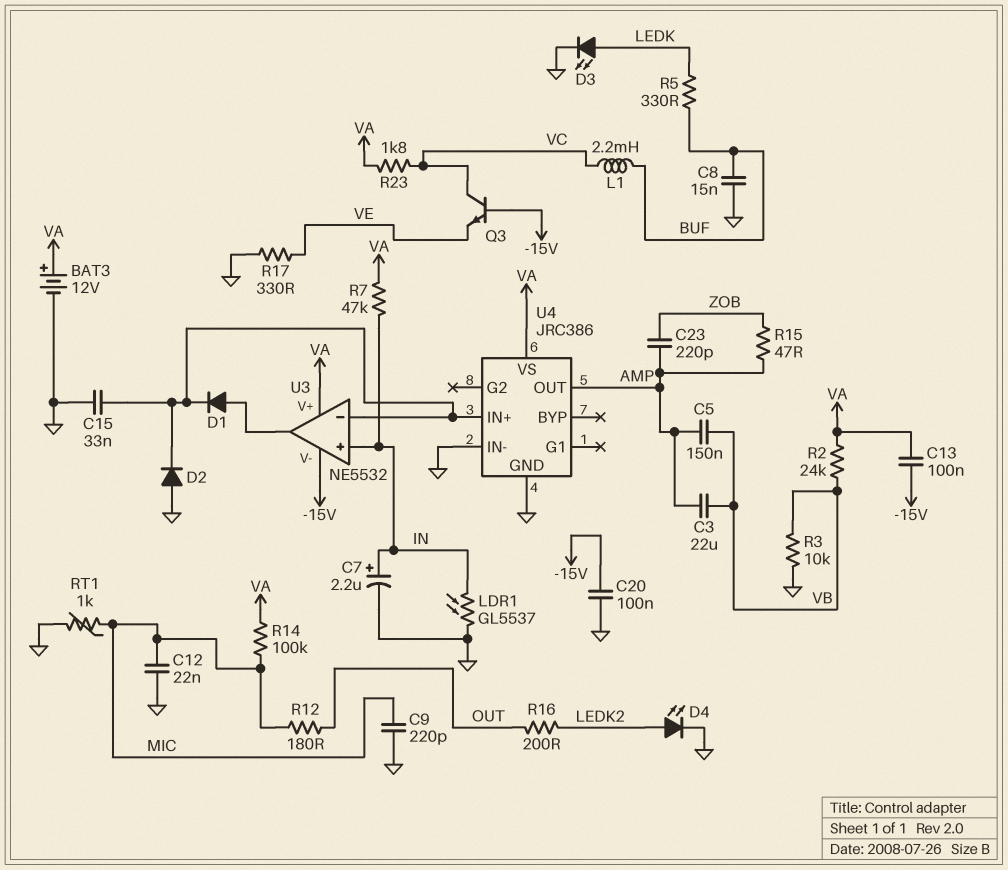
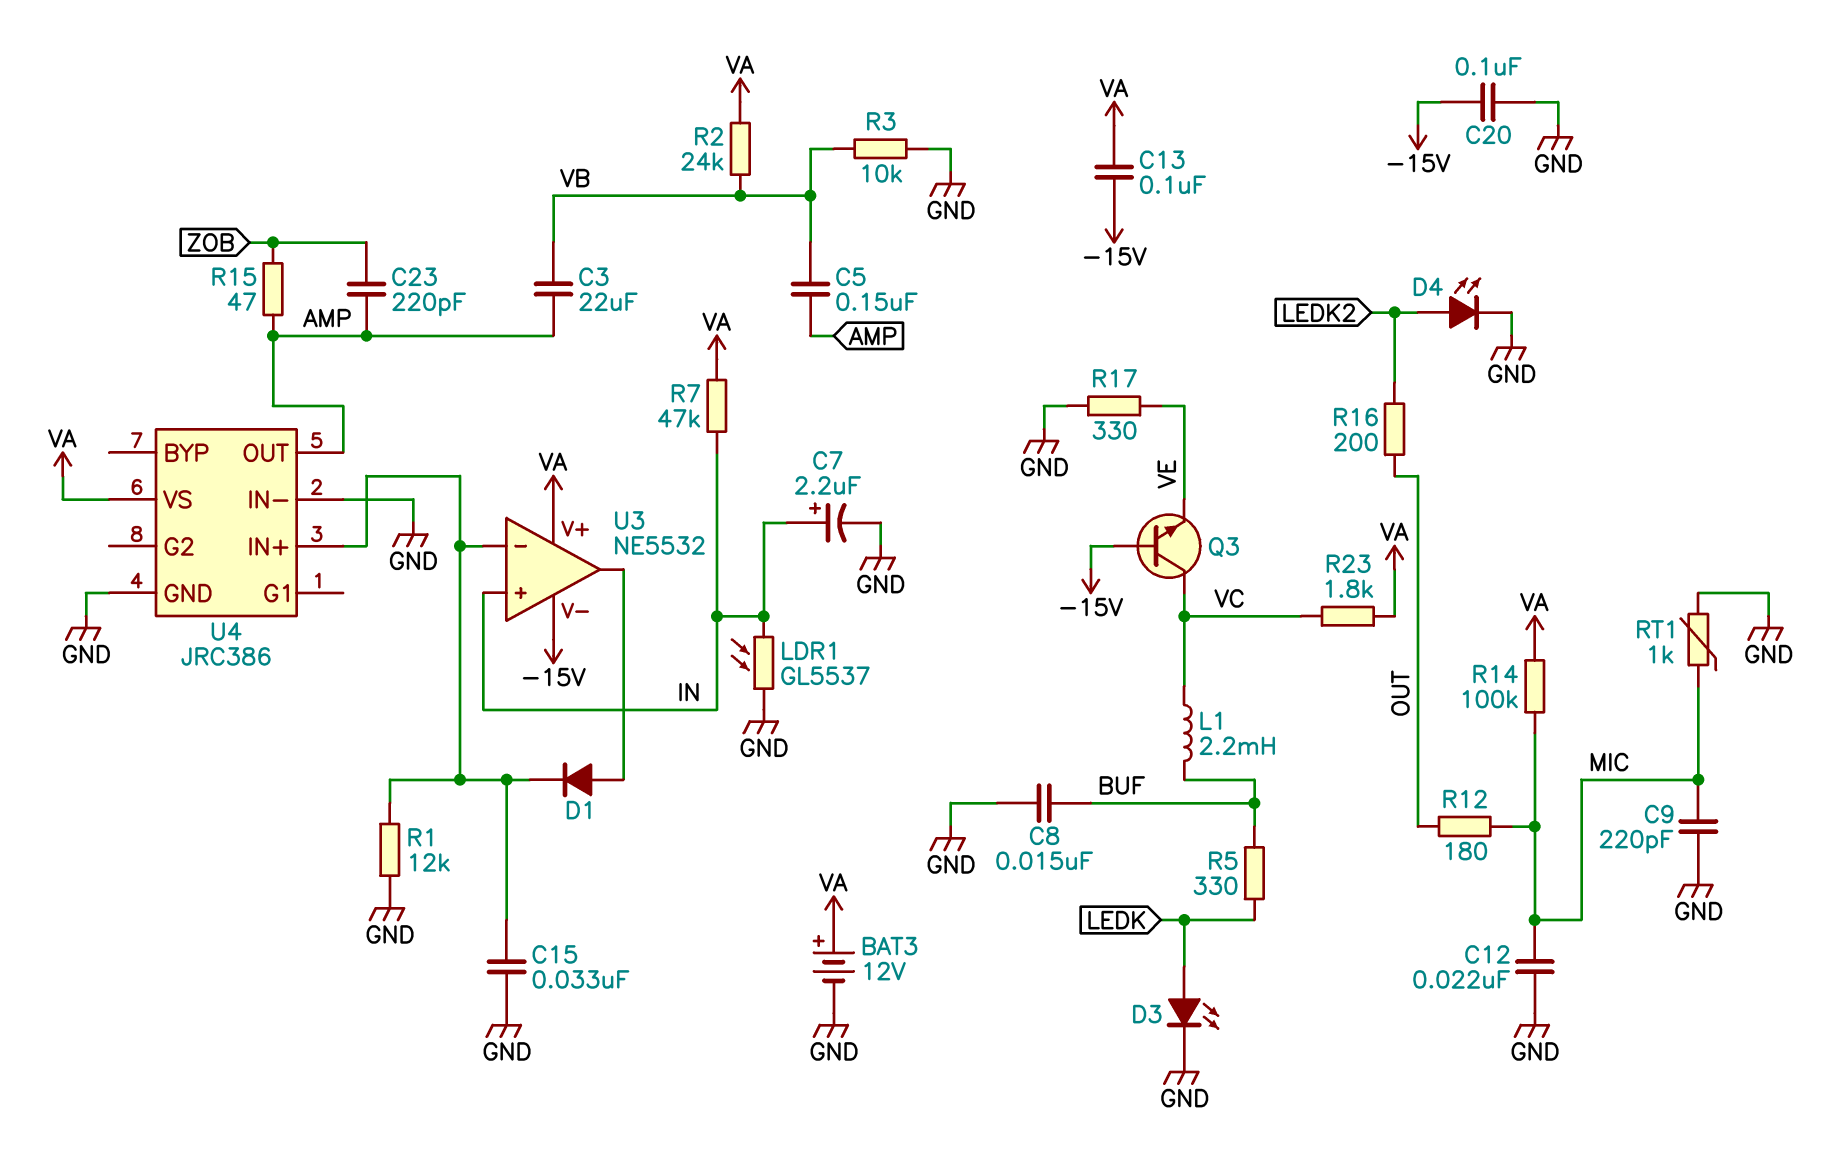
D2: diode (A GND, K U3/in-) -> none
R1: none -> 12k (GND, U3/in-)

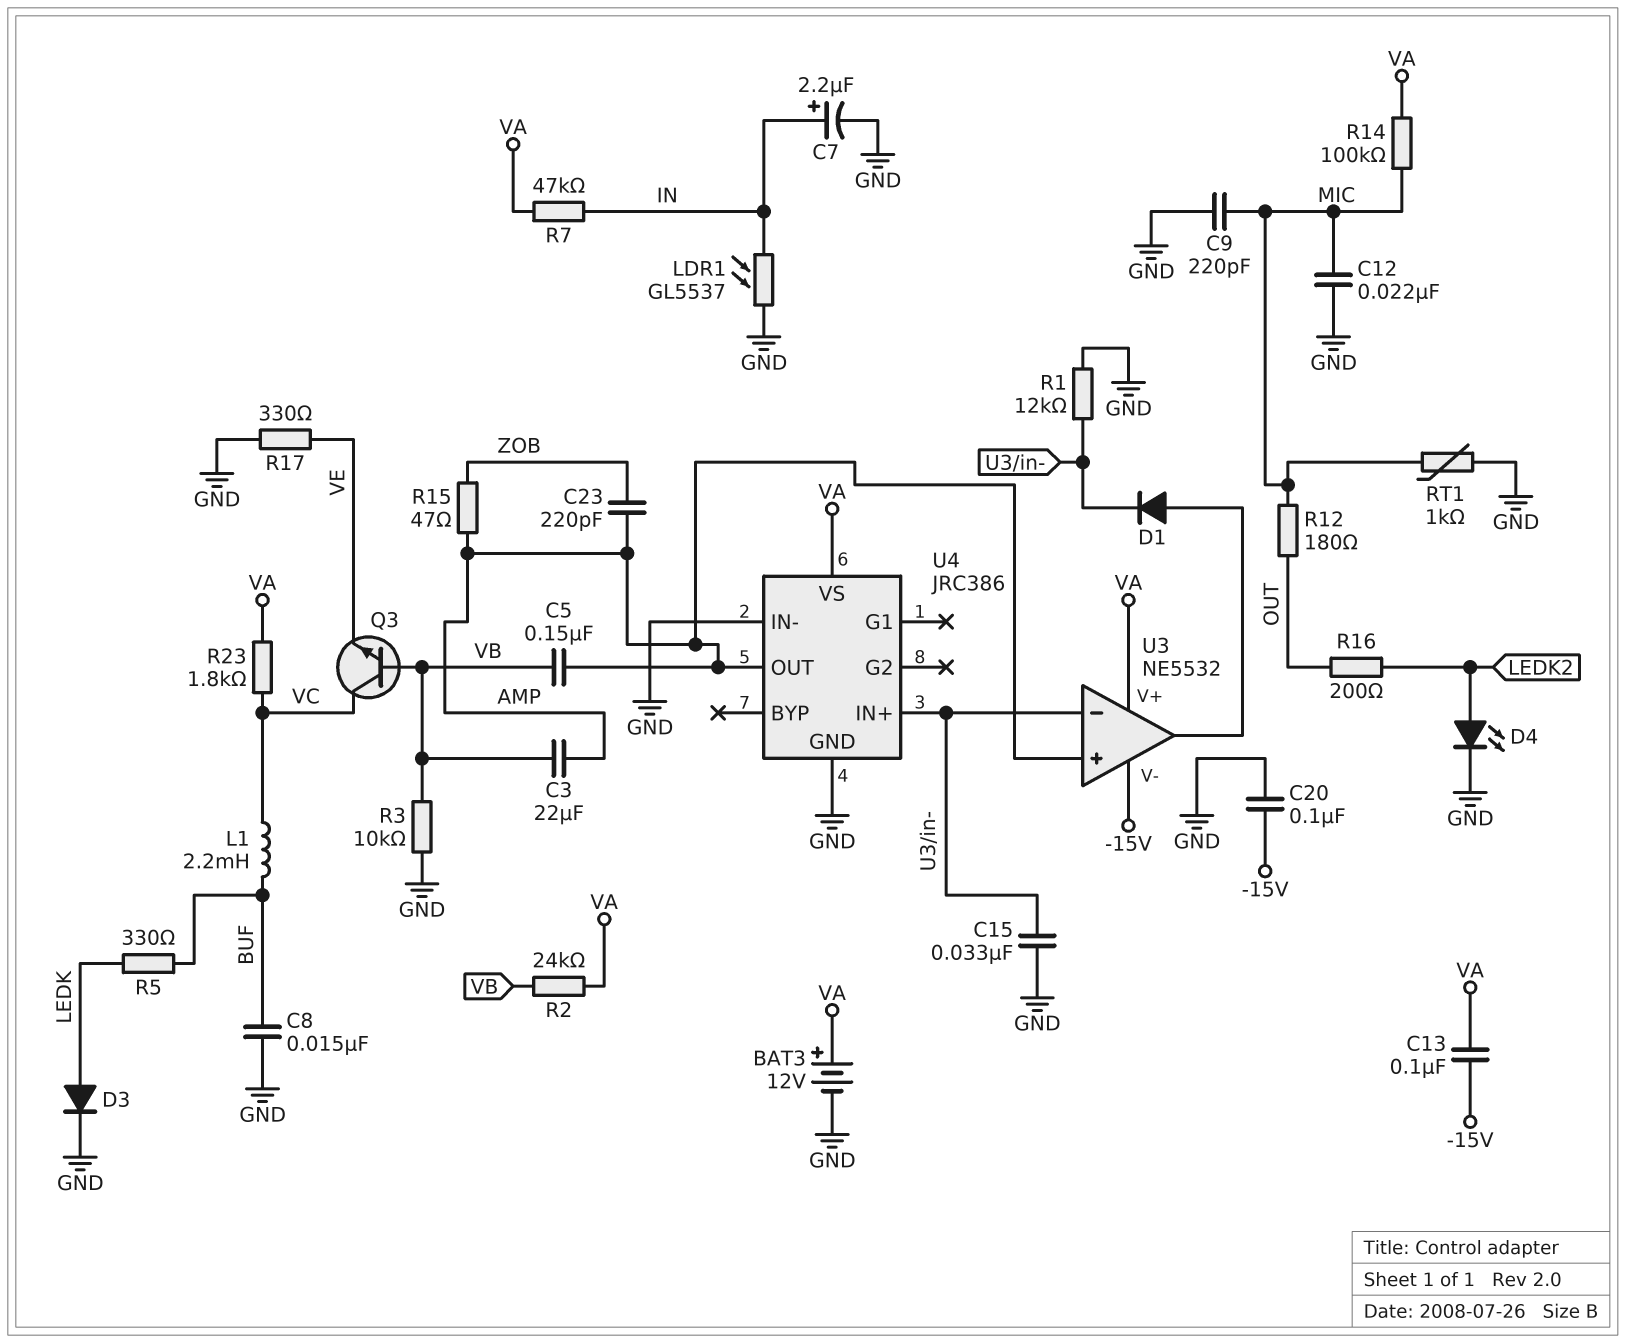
D3: LED (A LEDK, K GND) -> diode (A LEDK, K GND)
Q3: NPN (B -15V, C VC, E VE) -> NPN (B VB, C VC, E VE)
U3 pin in+: IN -> AMP

